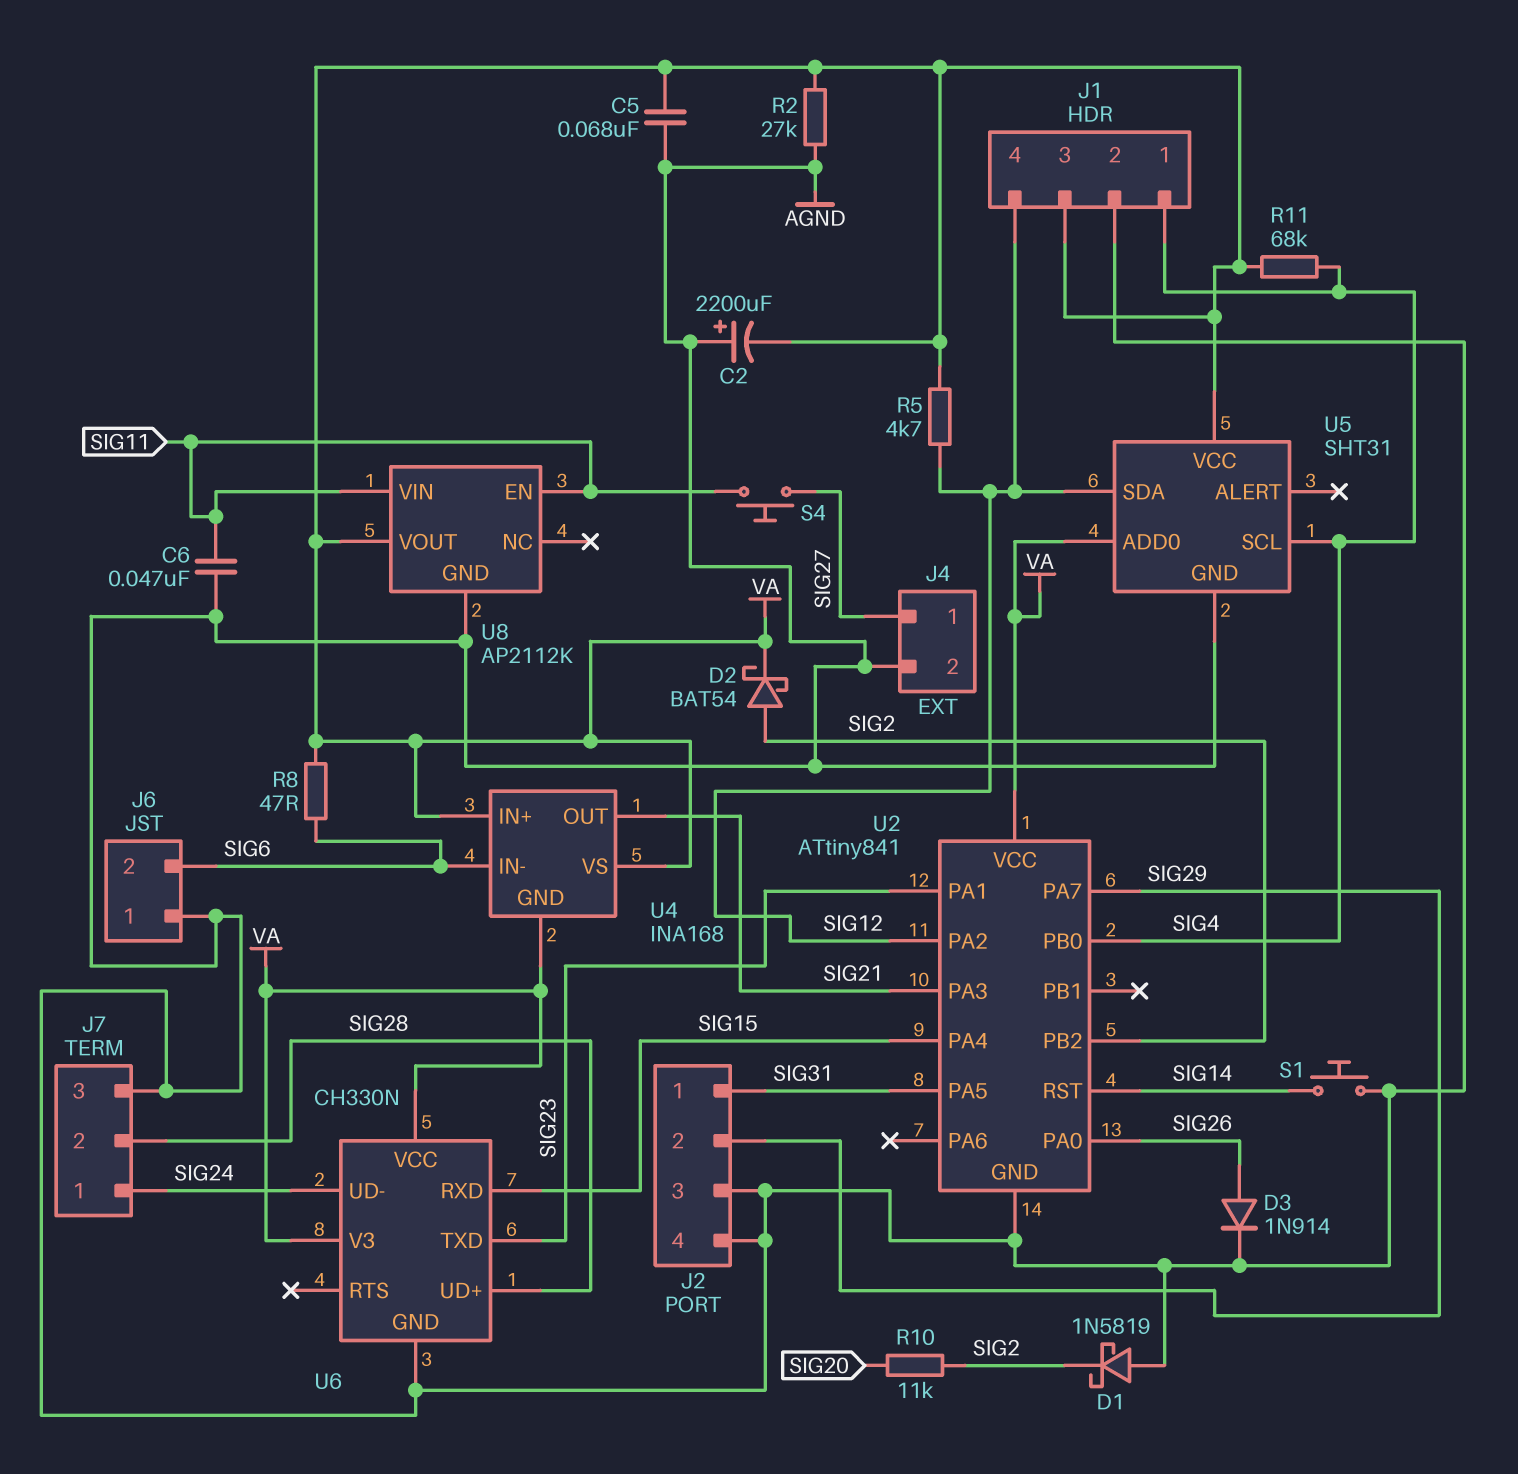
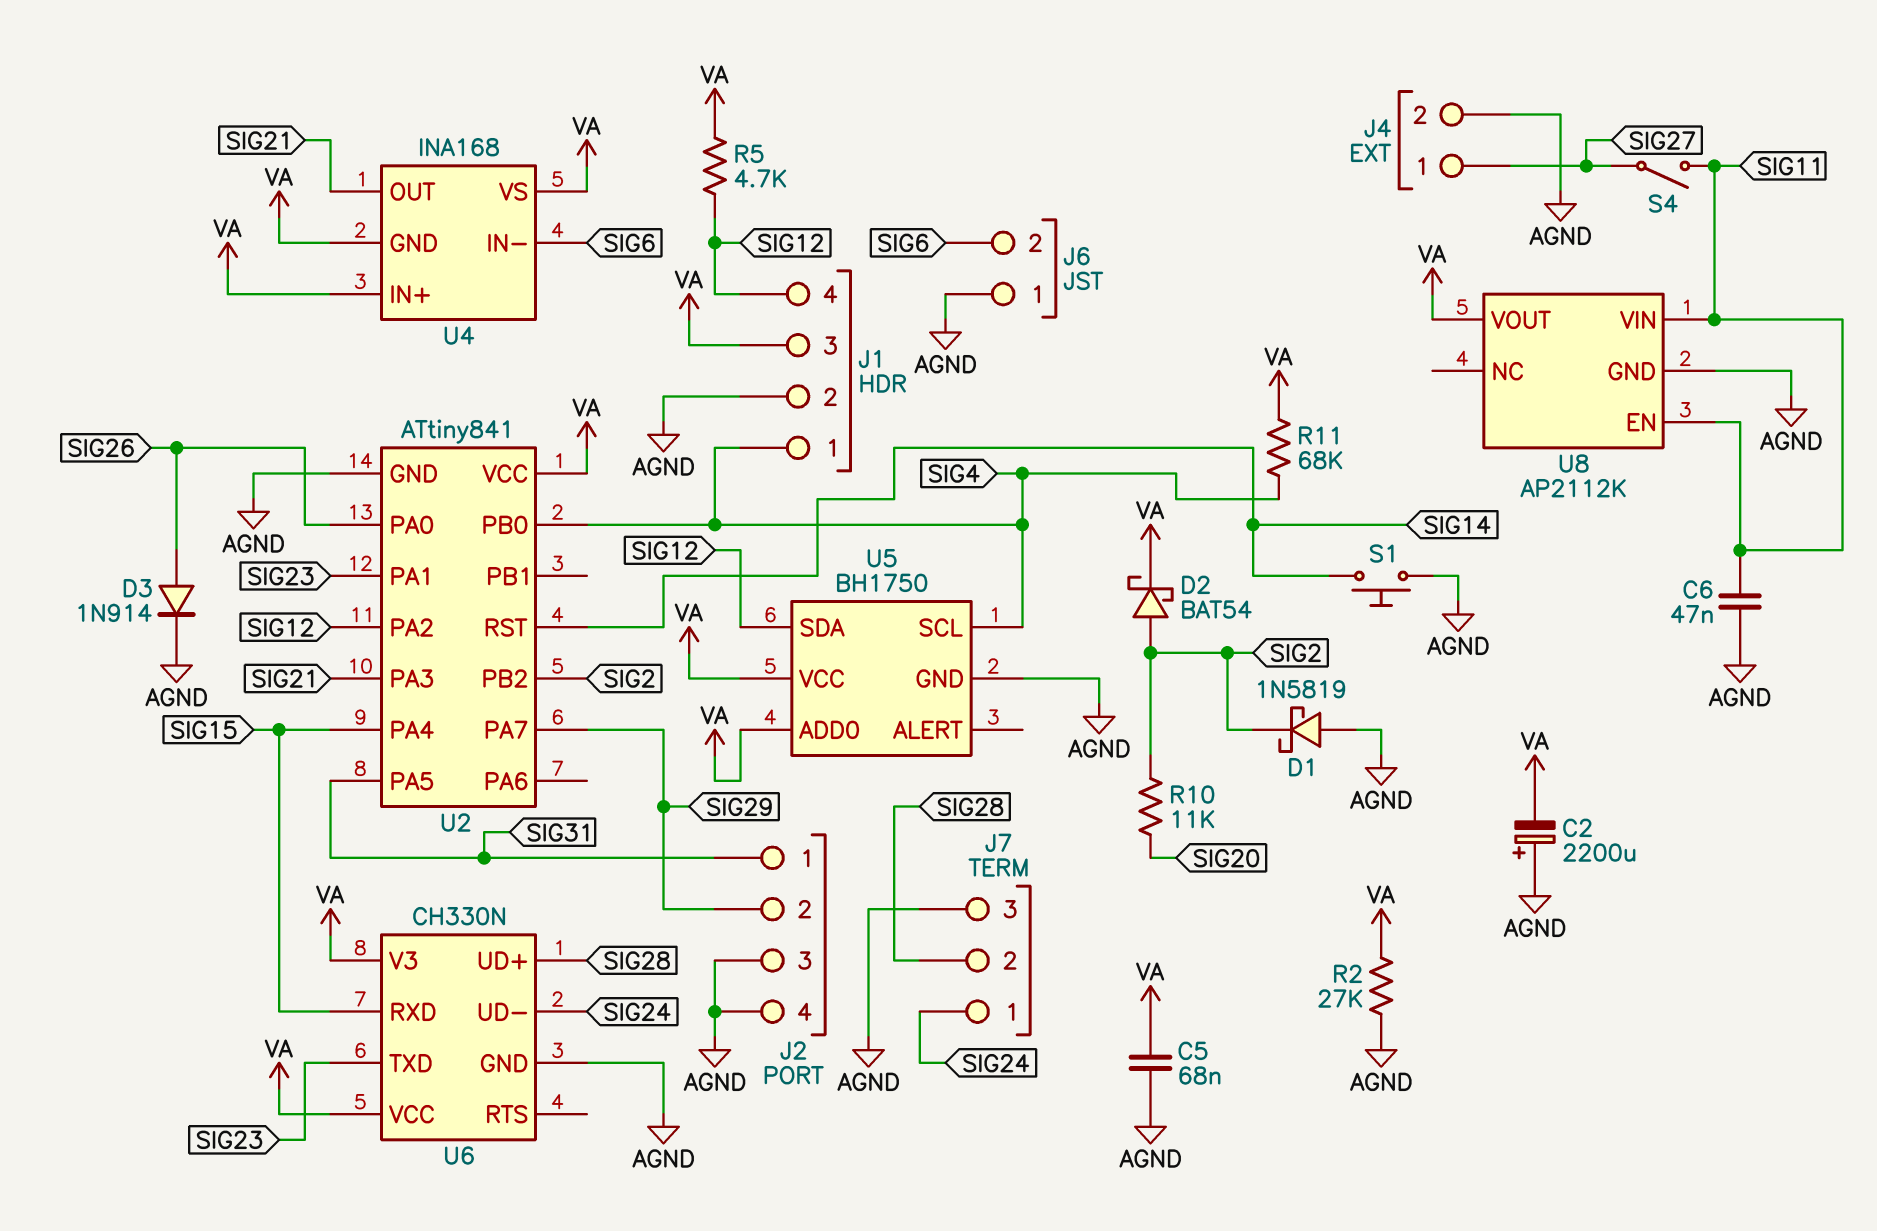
R8: 47 (SIG6, VA) -> none
S4: button (SIG11, SIG27) -> switch (SIG11, SIG27)
U5: SHT31 -> BH1750

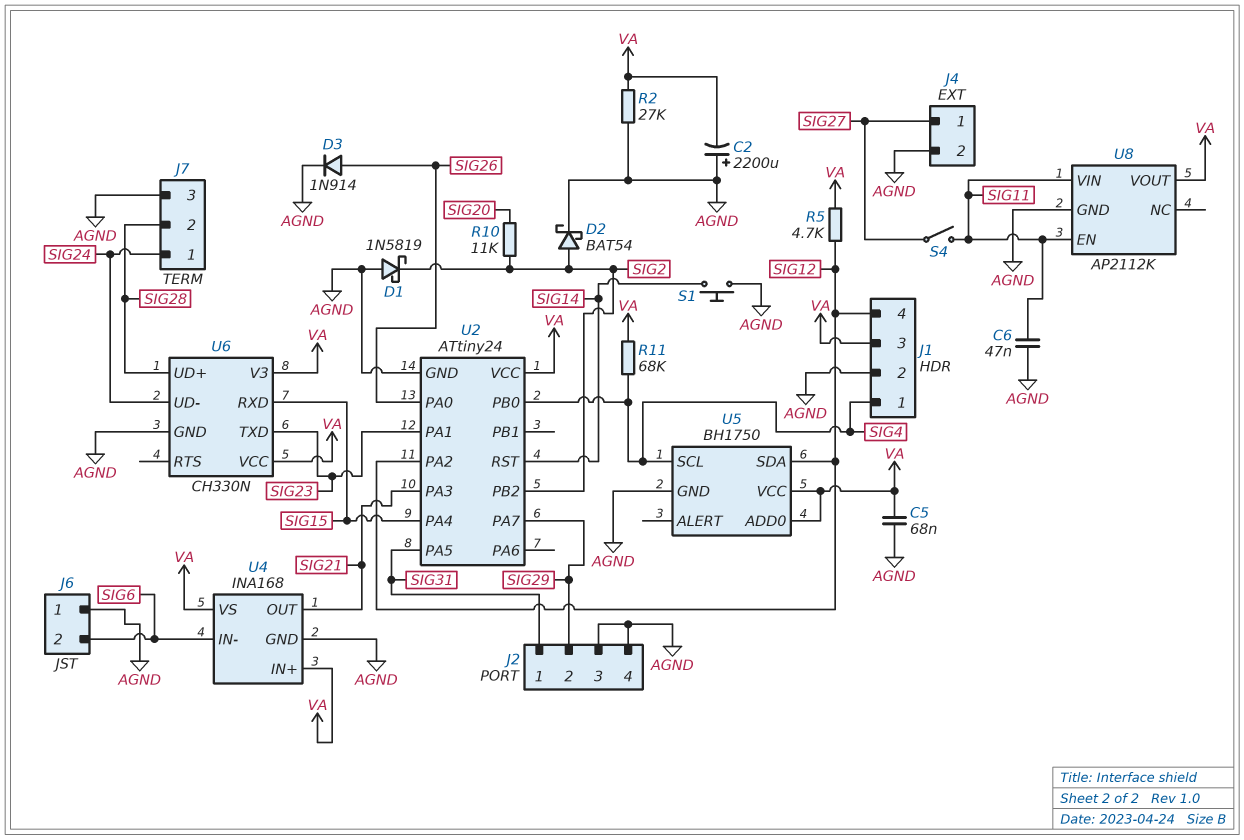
D2: schottky BAT54 (A SIG2, K VA) -> schottky BAT54 (A SIG2, K AGND)
U2: ATtiny841 -> ATtiny24
U4 pin GND: VA -> AGND

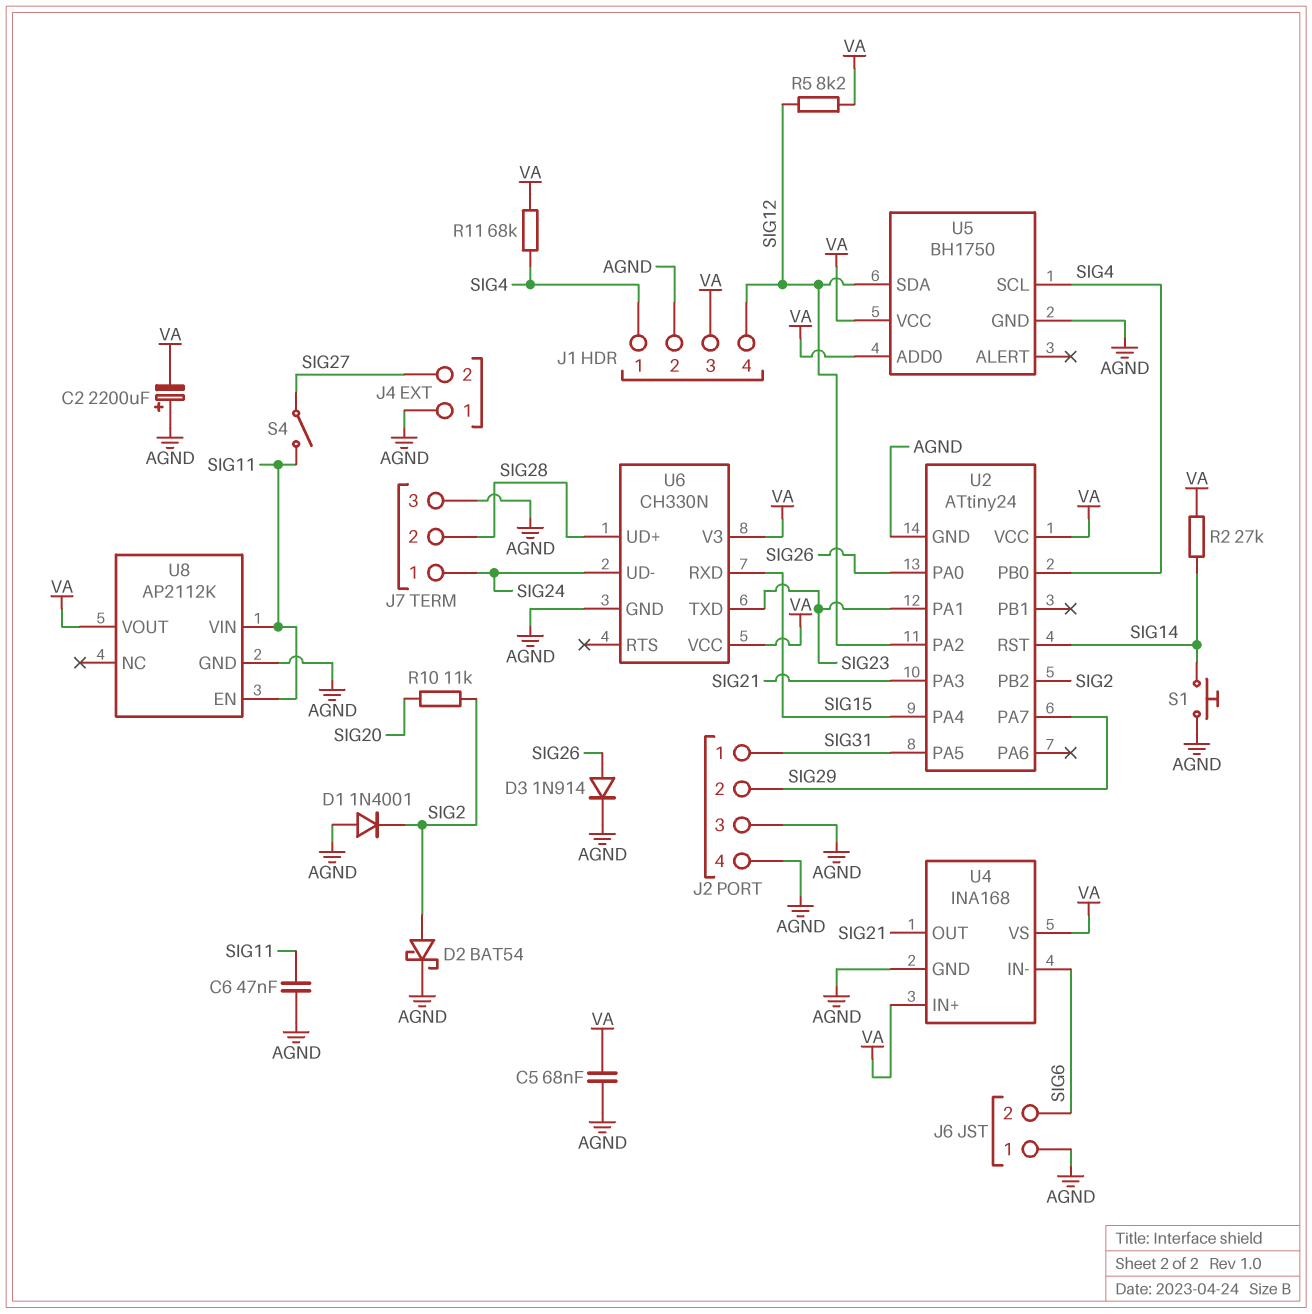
D1: schottky 1N5819 (A AGND, K SIG2) -> diode 1N4001 (A AGND, K SIG2)
J4 pin 1: SIG27 -> AGND
J4 pin 2: AGND -> SIG27
R2: 27k (AGND, VA) -> 27k (SIG14, VA)
R5: 4.7k (SIG12, VA) -> 8.2k (SIG12, VA)

